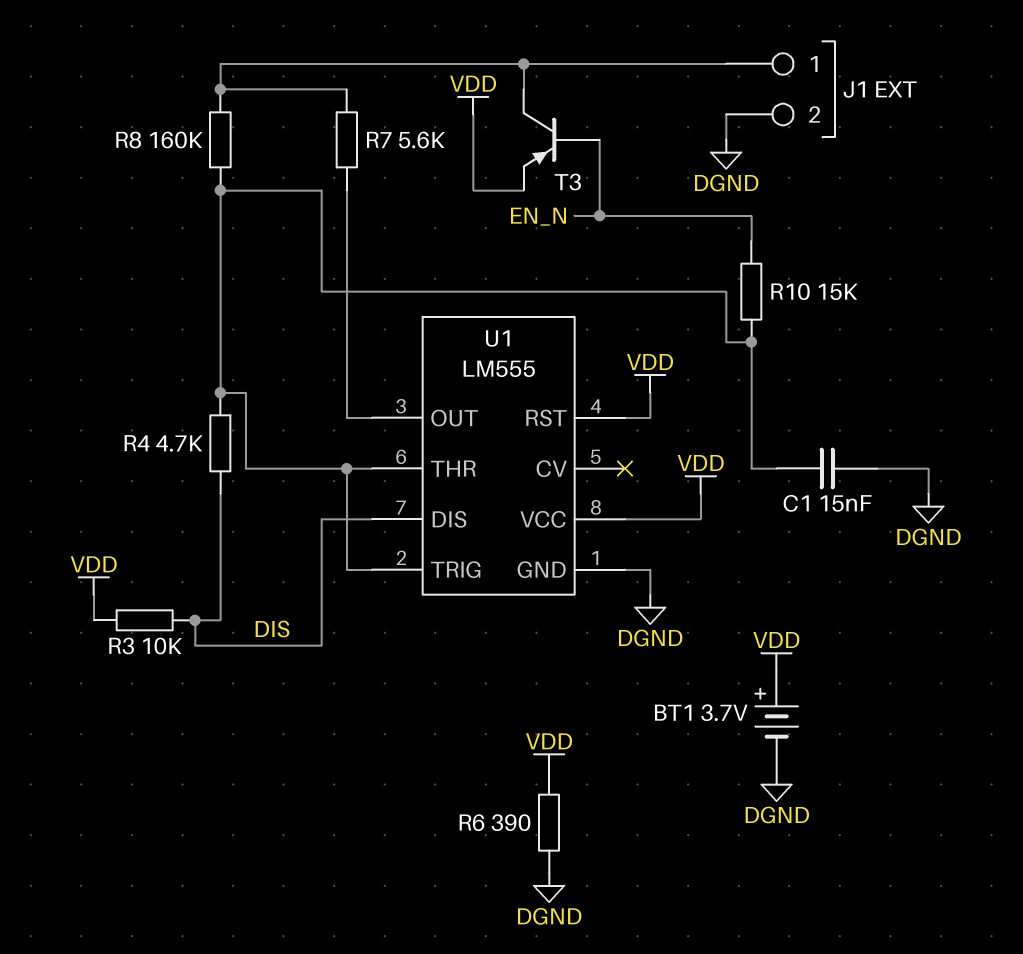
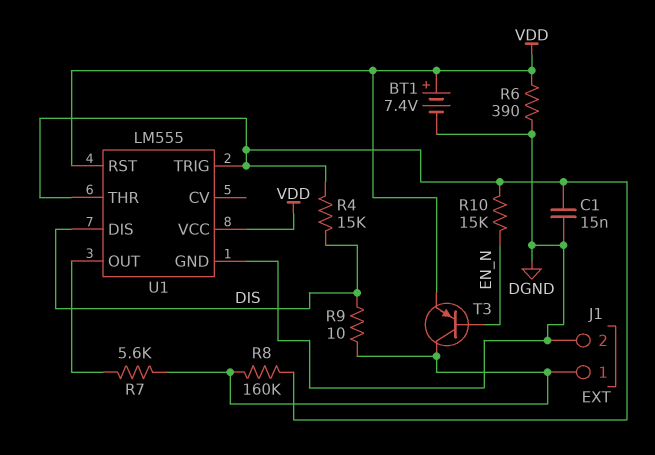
BT1: 3.7V (plus VDD, minus DGND) -> 7.4V (plus VDD, minus DGND)
R3: 10k (DIS, VDD) -> none
R4: 4.7k (DIS, U1/THR) -> 15k (DIS, U1/THR)
R9: none -> 10 (DIS, J1/1)

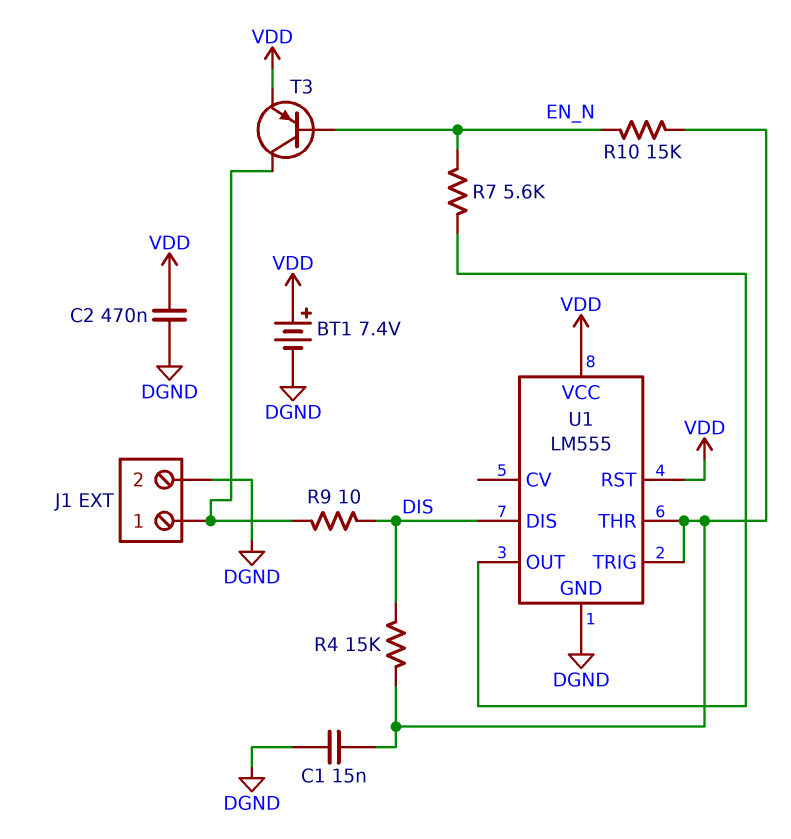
C2: none -> 470nF (DGND, VDD)
R6: 390 (DGND, VDD) -> none
R7: 5.6k (J1/1, U1/OUT) -> 5.6k (EN_N, U1/OUT)
R8: 160k (J1/1, U1/THR) -> none

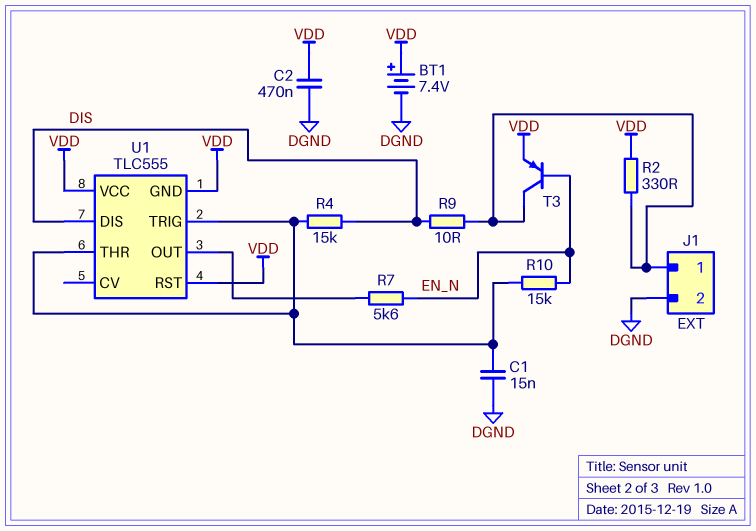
R2: none -> 330 (J1/1, VDD)
U1: LM555 -> TLC555
U1 pin GND: DGND -> VDD

